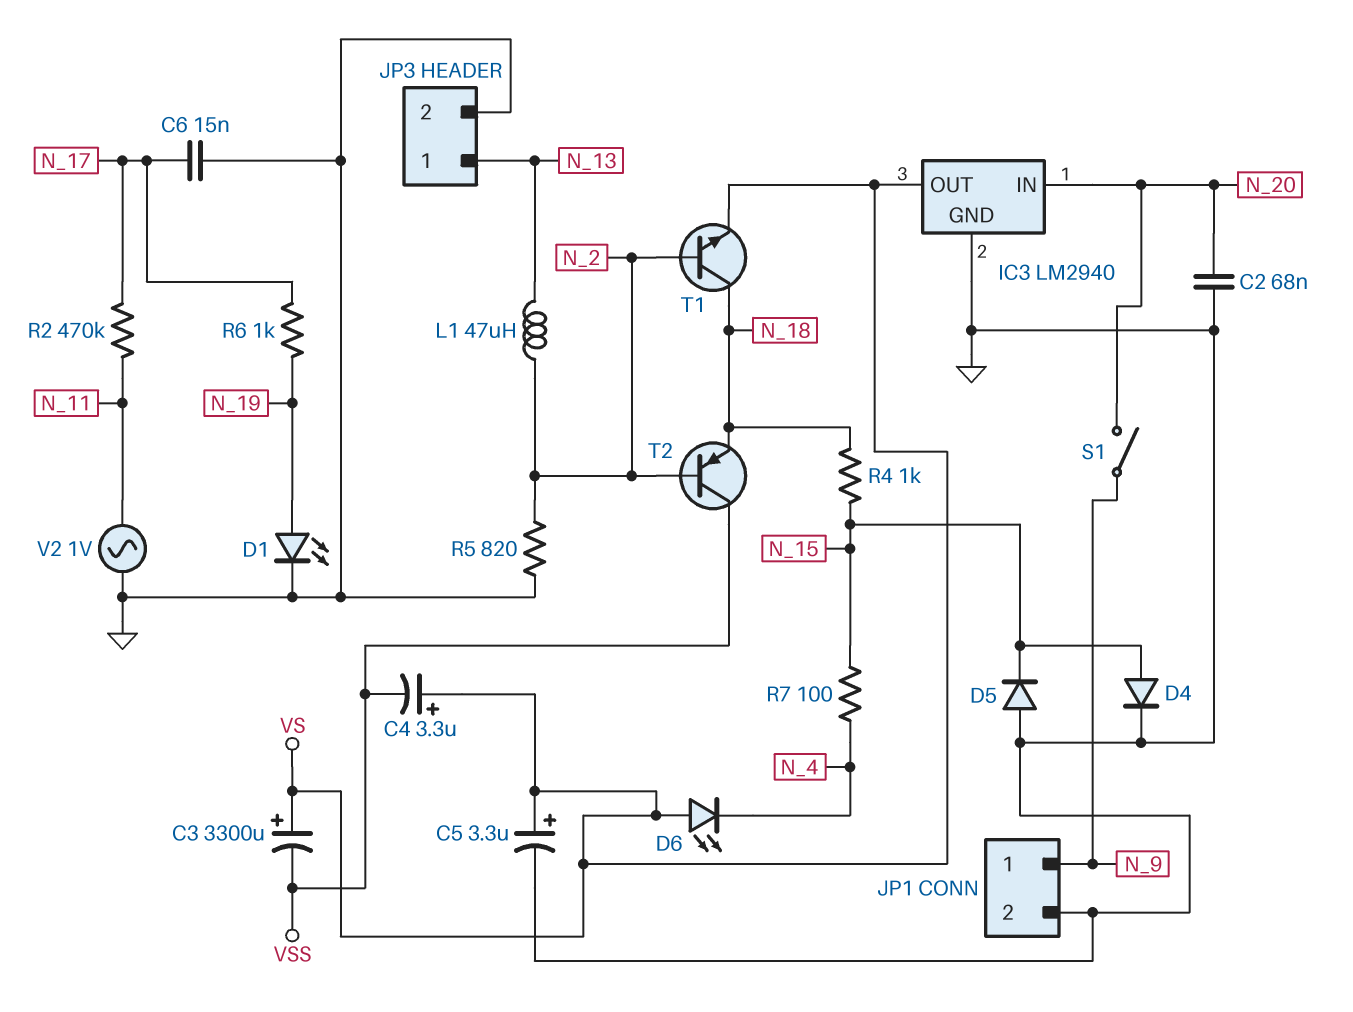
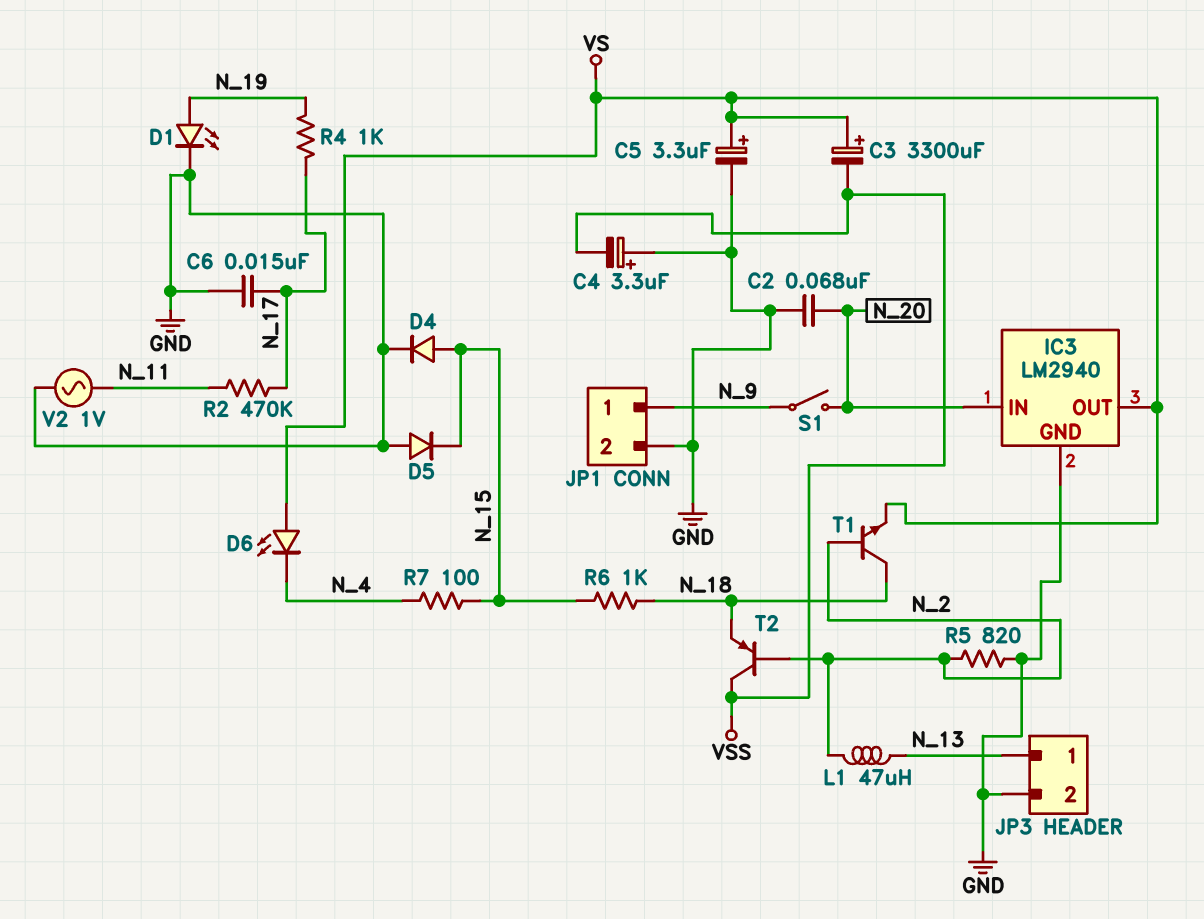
C4: 3.3uF (plus VS, minus VSS) -> 3.3uF (plus GND, minus VSS)
R4: 1k (N_15, N_18) -> 1k (N_17, N_19)
R6: 1k (N_17, N_19) -> 1k (N_15, N_18)

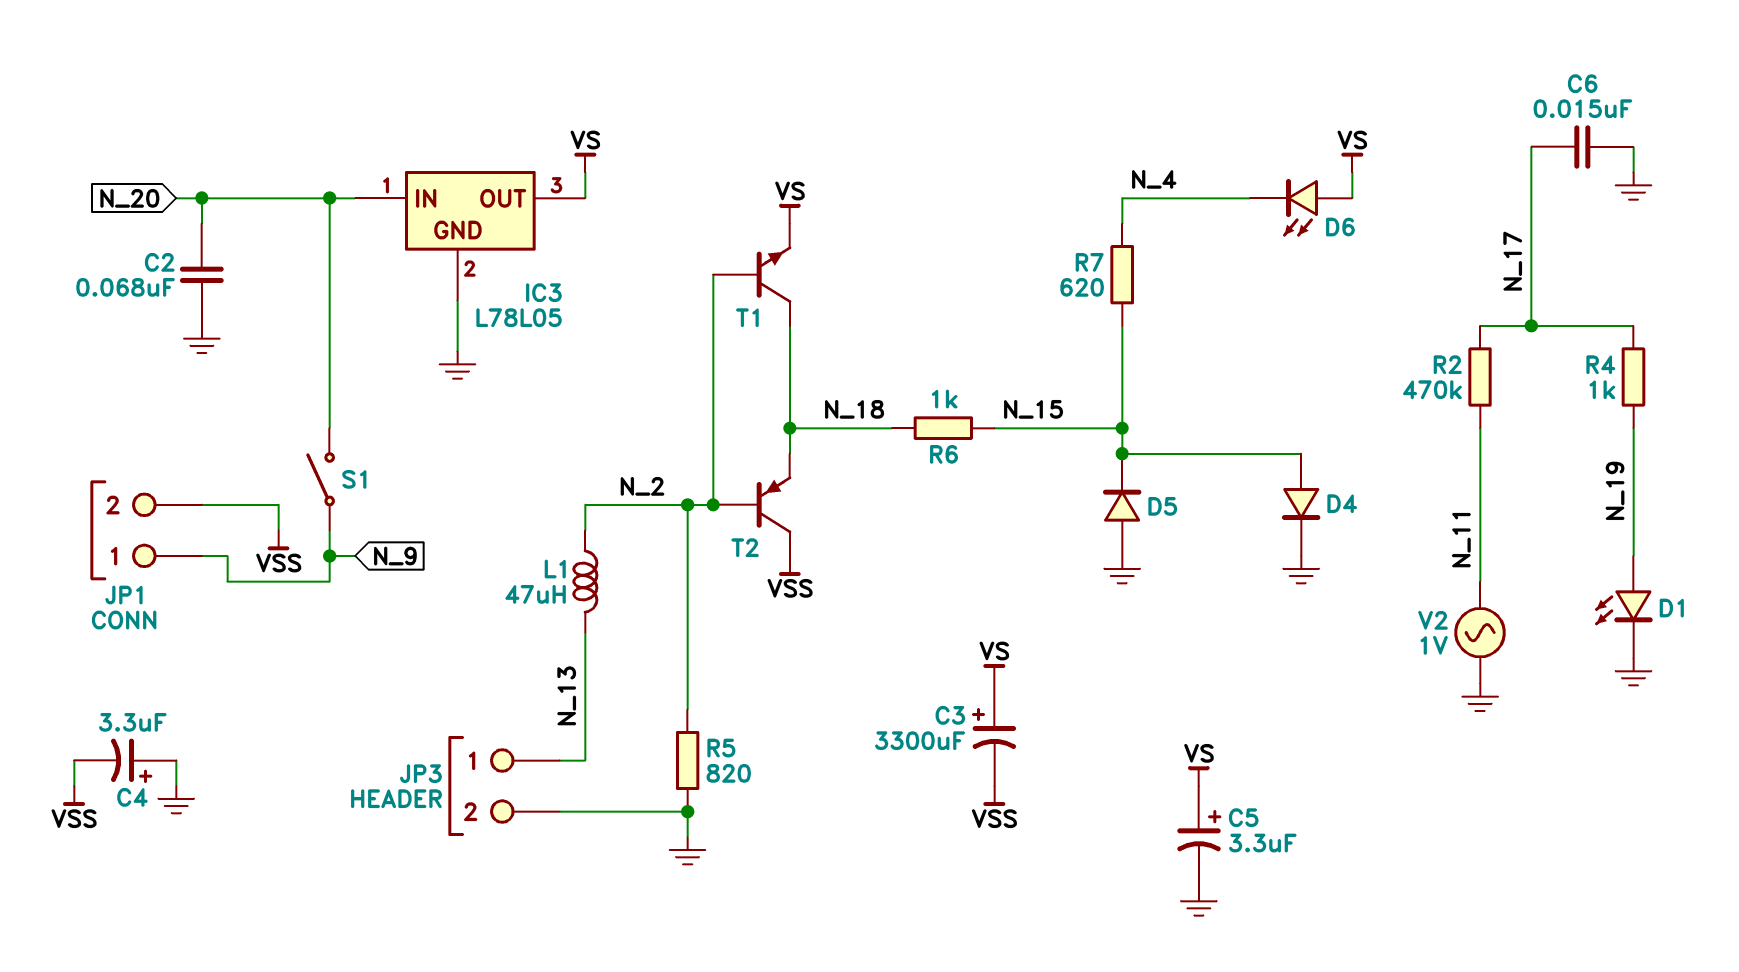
IC3: LM2940 -> L78L05
JP1 pin 2: GND -> VSS
R7: 100 (N_4, N_15) -> 620 (N_4, N_15)

